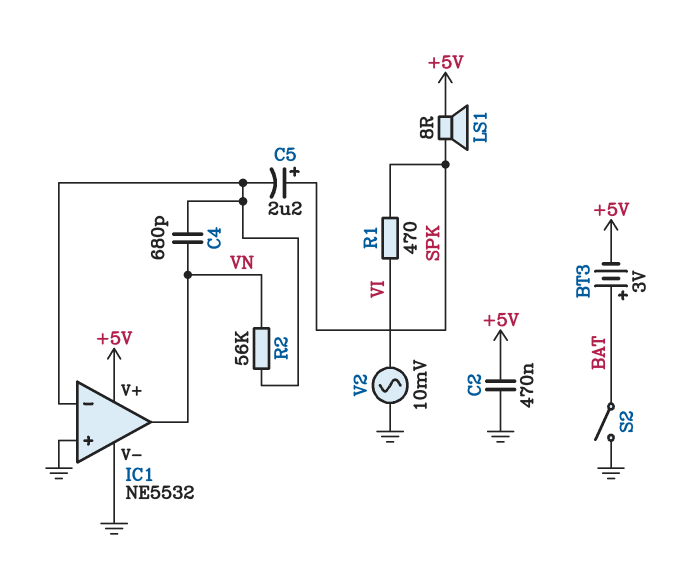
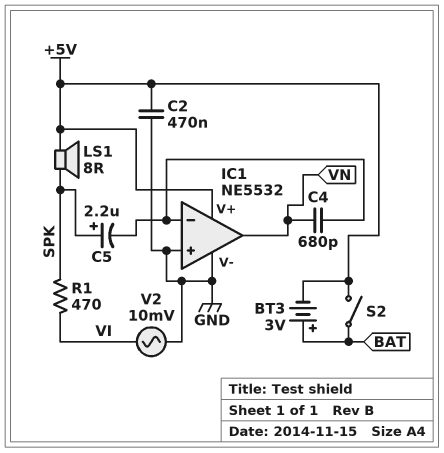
R2: 56k (IC1/in-, VN) -> none
S2: switch (BAT, GND) -> switch (+5V, BAT)

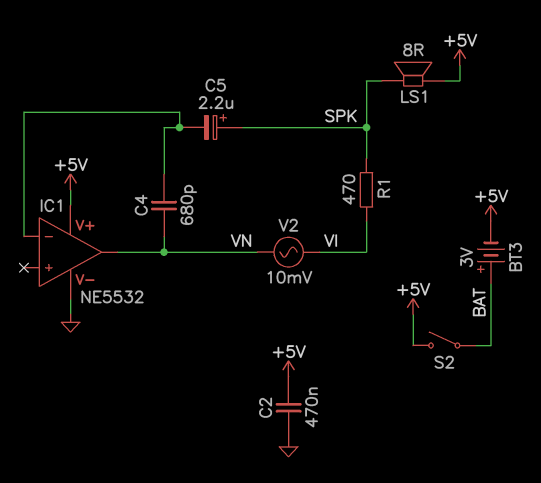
IC1 pin in+: GND -> none
V2: AC 10mV (GND, VI) -> AC 10mV (VI, VN)

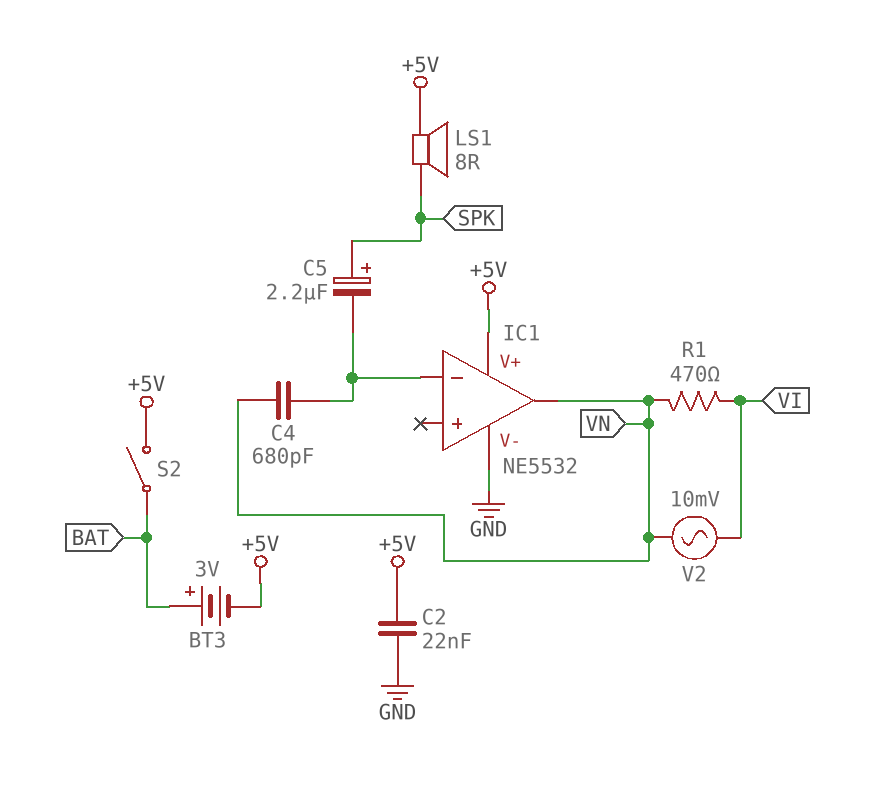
C2: 470nF (+5V, GND) -> 22nF (+5V, GND)
R1: 470 (SPK, VI) -> 470 (VI, VN)

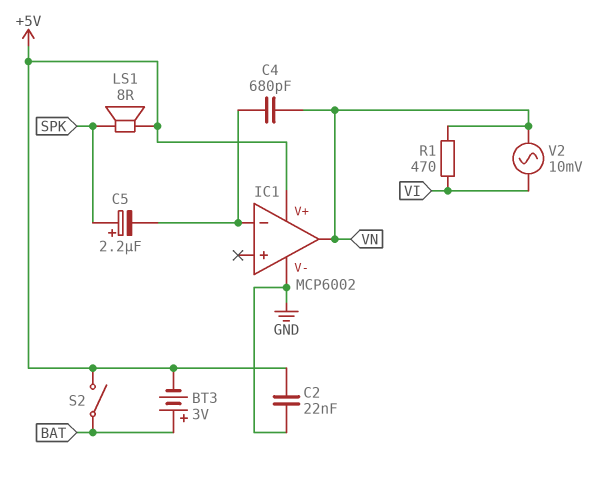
IC1: NE5532 -> MCP6002

